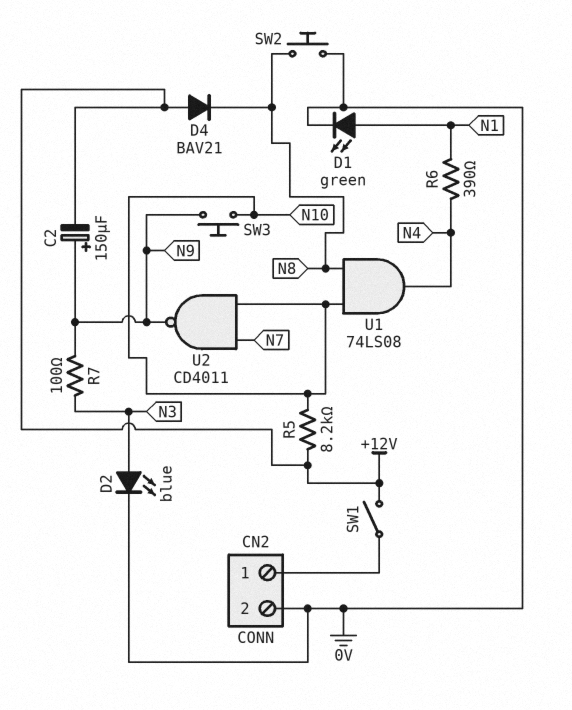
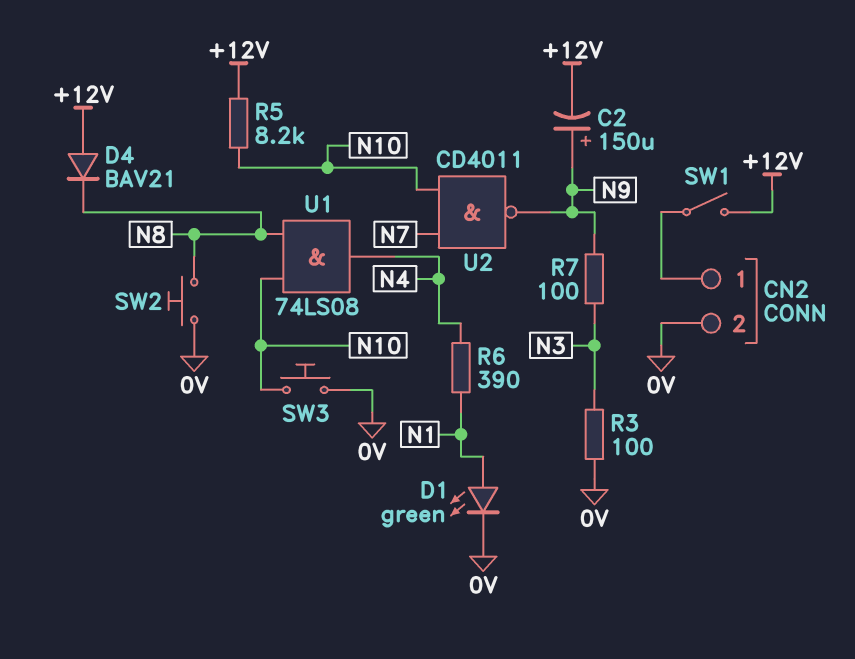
D2: LED blue (A N3, K 0V) -> none
R3: none -> 100 (0V, N3)
SW3: button (N9, N10) -> button (0V, N10)

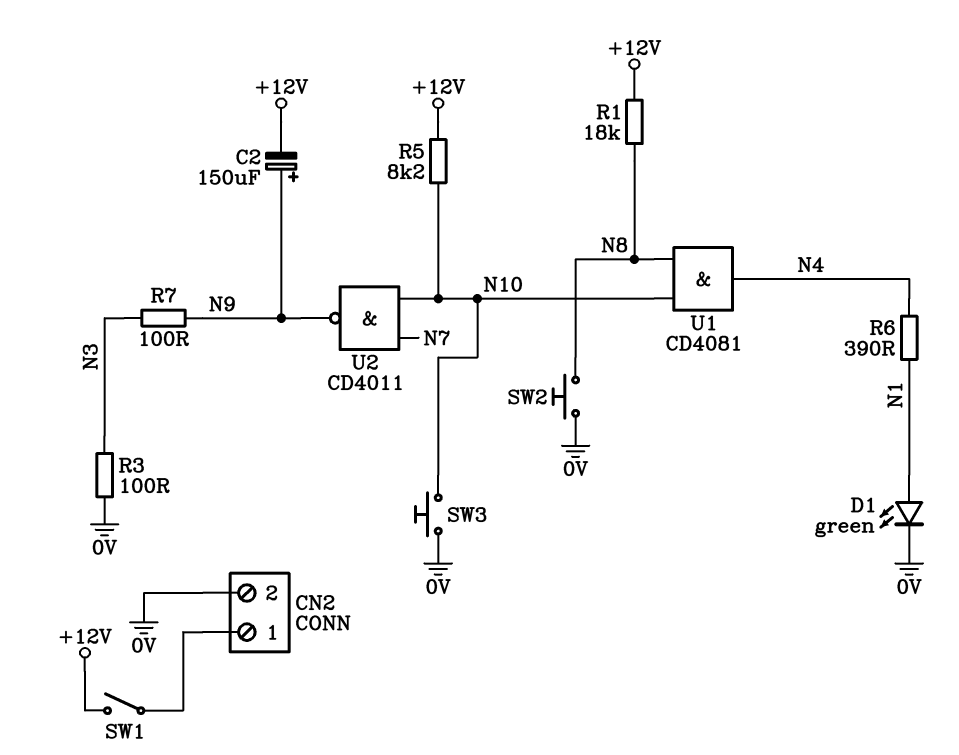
D4: diode BAV21 (A +12V, K N8) -> none
R1: none -> 18k (+12V, N8)
U1: AND 74LS08 (in N8, in N10, out N4) -> AND CD4081 (in N8, in N10, out N4)

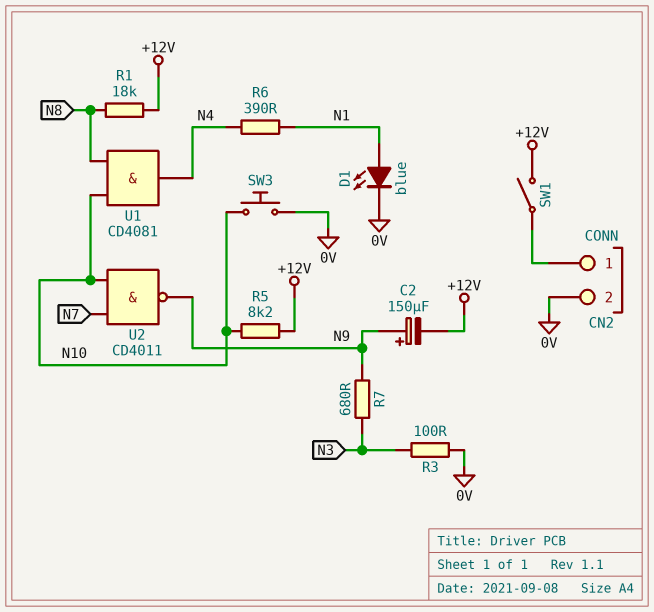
D1: LED green (A N1, K 0V) -> LED blue (A N1, K 0V)
R7: 100 (N3, N9) -> 680 (N3, N9)
SW2: button (0V, N8) -> none

